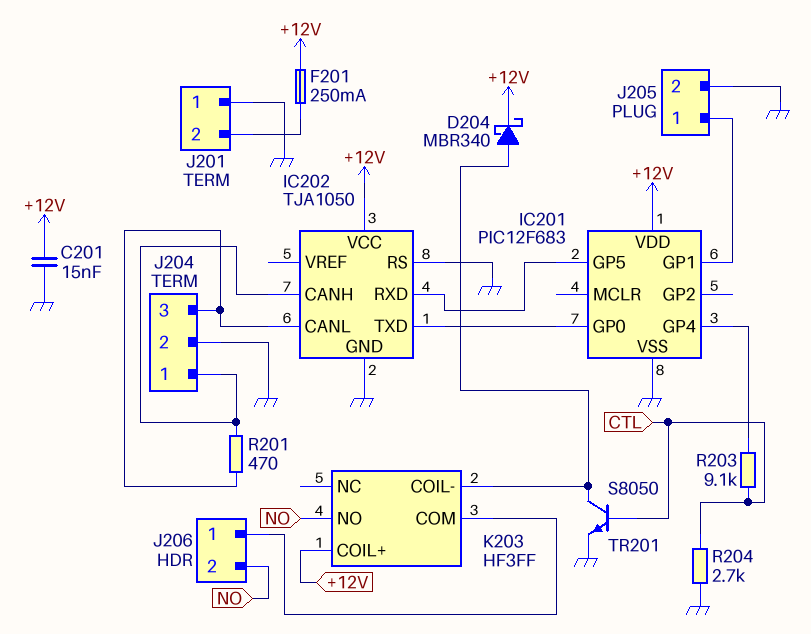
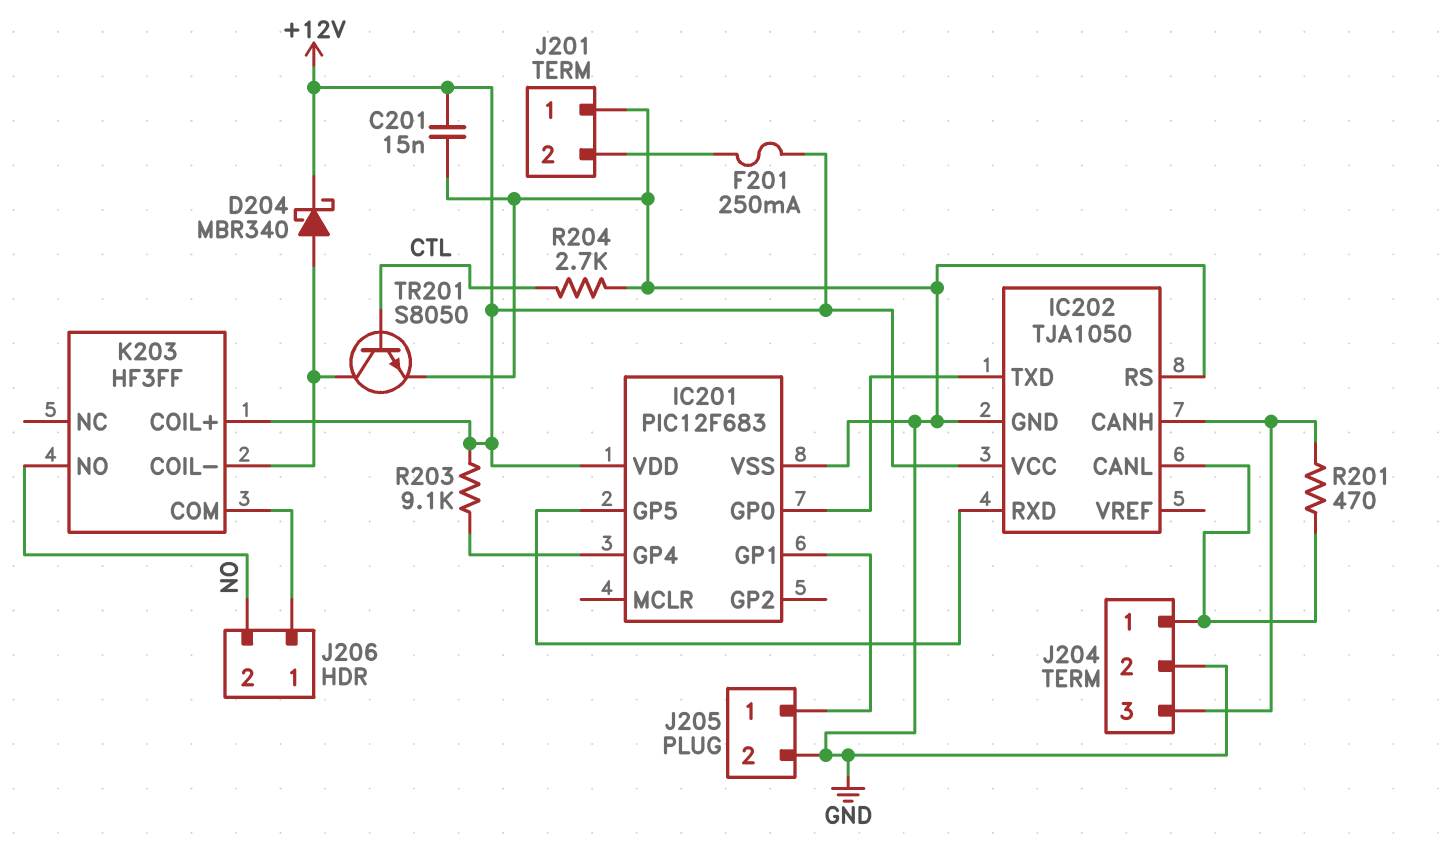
J204 pin 1: IC202/CANH -> IC202/CANL
J204 pin 3: IC202/CANL -> IC202/CANH
R203: 9.1k (CTL, IC201/GP4) -> 9.1k (+12V, IC201/GP4)

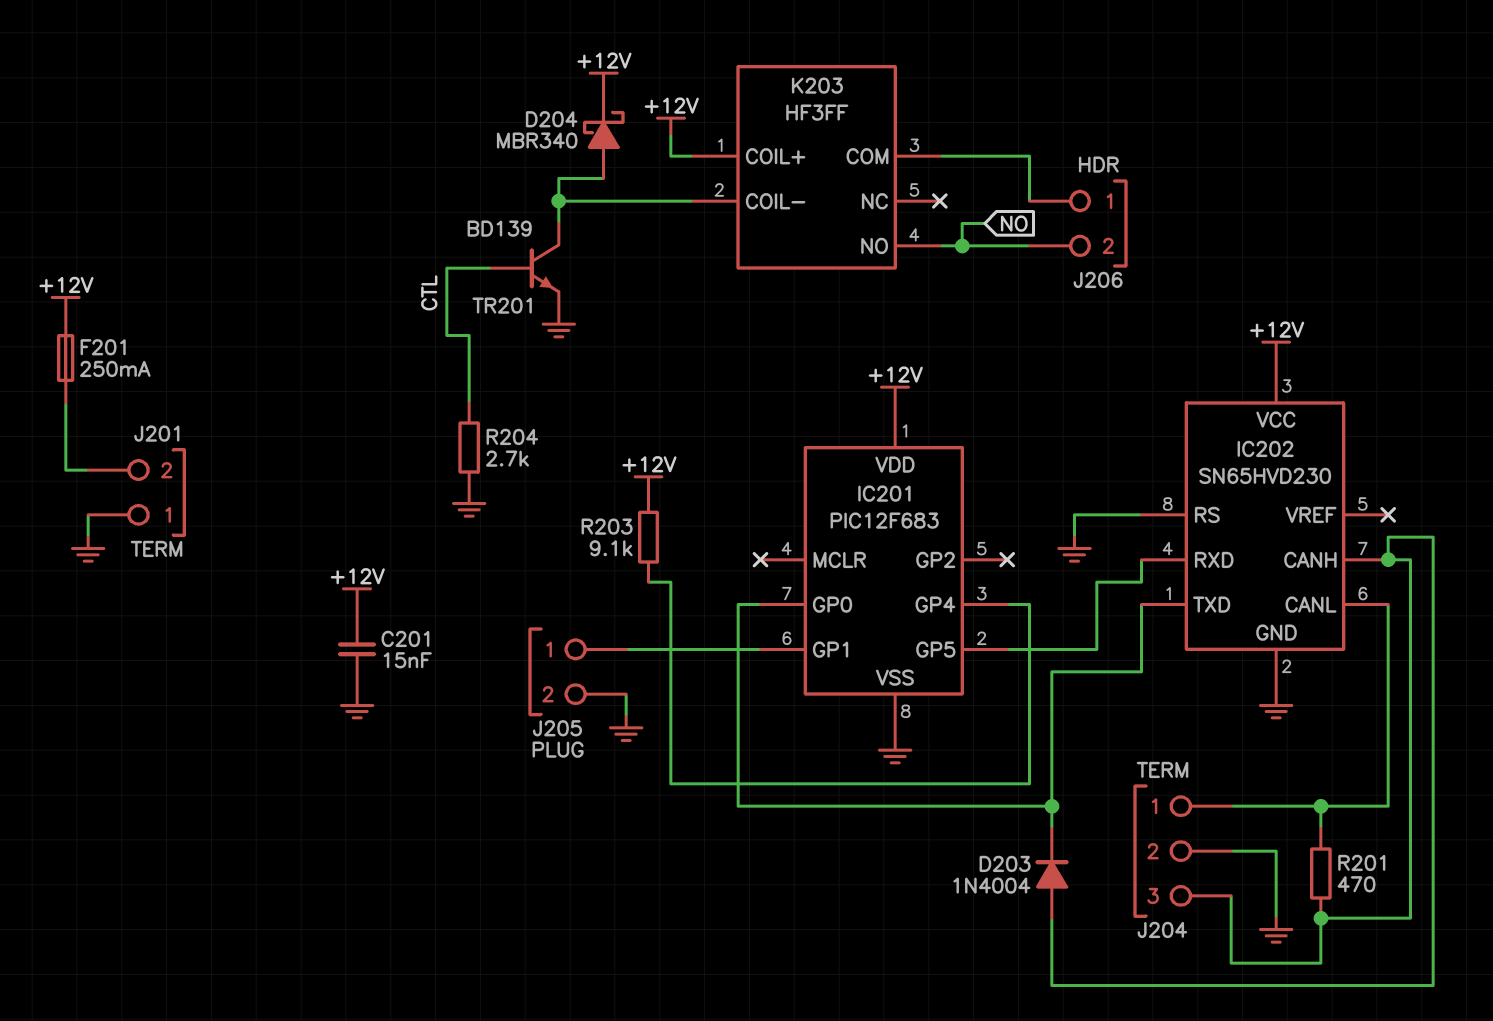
D203: none -> diode 1N4004 (A IC202/CANH, K IC201/GP0)
IC202: TJA1050 -> SN65HVD230
TR201: NPN S8050 (B CTL, C K203/COIL-, E GND) -> NPN BD139 (B CTL, C K203/COIL-, E GND)

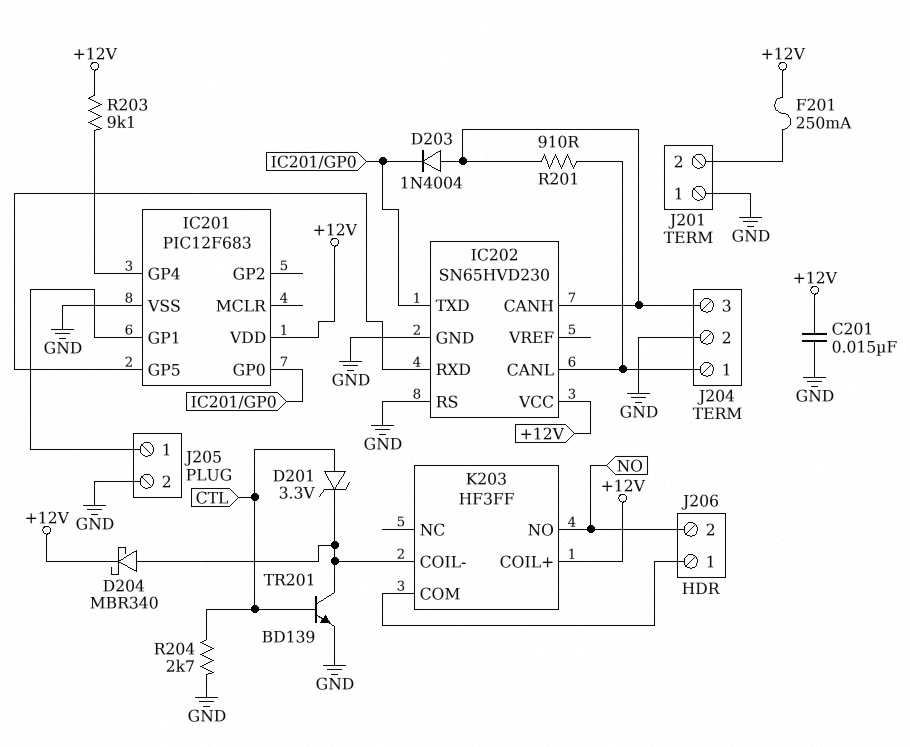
D201: none -> zener 3.3V (A CTL, K K203/COIL-)
R201: 470 (IC202/CANH, IC202/CANL) -> 910 (IC202/CANH, IC202/CANL)

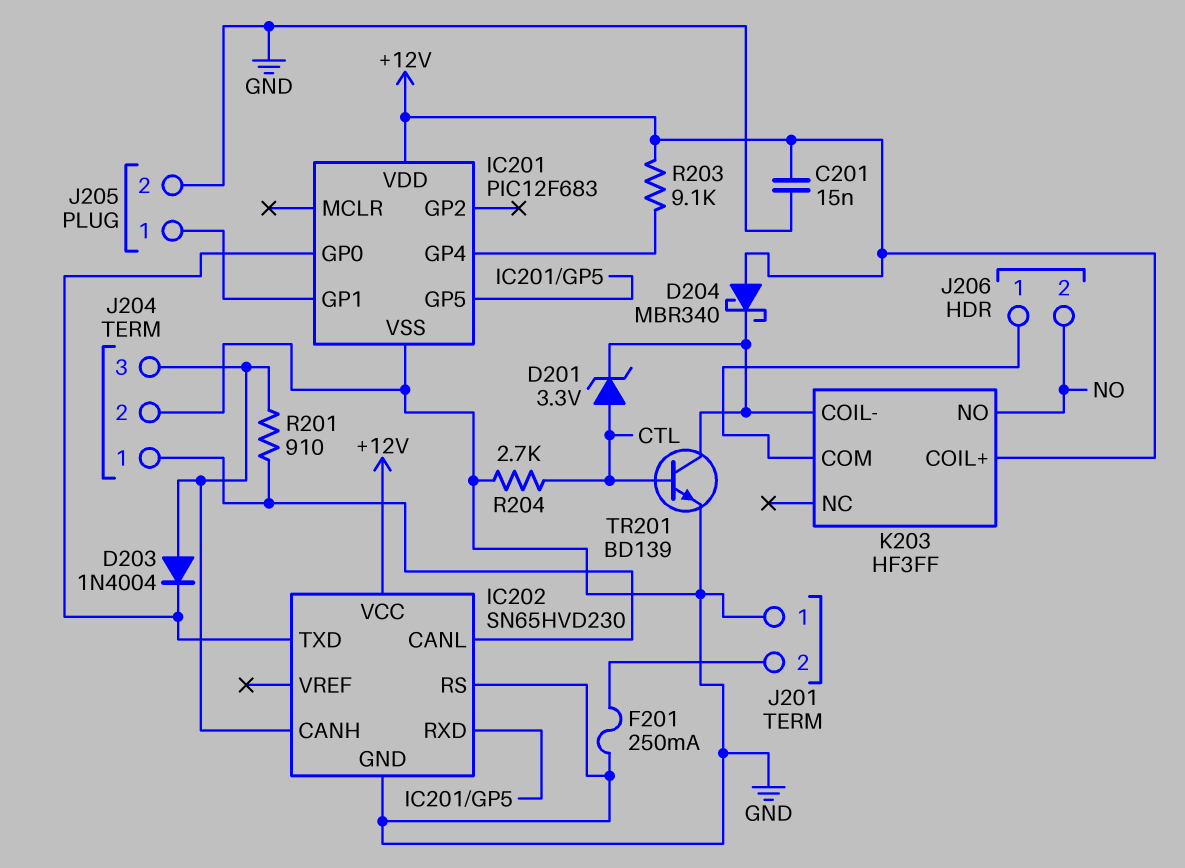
D204: schottky MBR340 (A K203/COIL-, K +12V) -> schottky MBR340 (A +12V, K K203/COIL-)
F201: 250mA (+12V, J201/2) -> 250mA (GND, J201/2)

